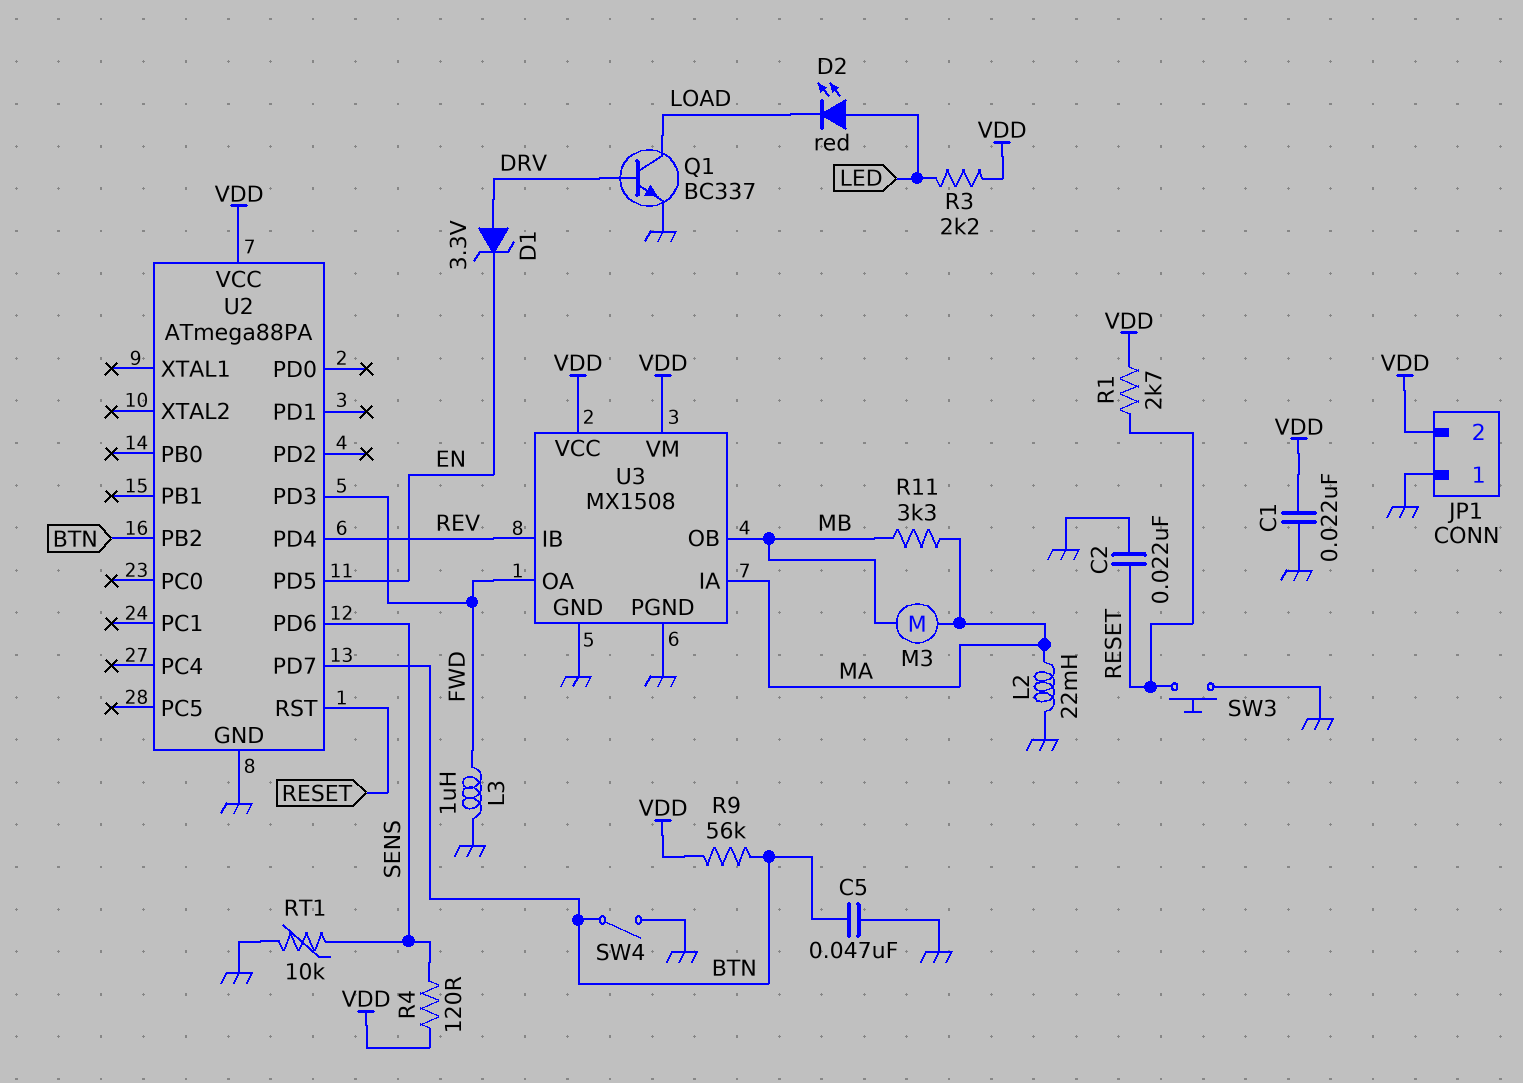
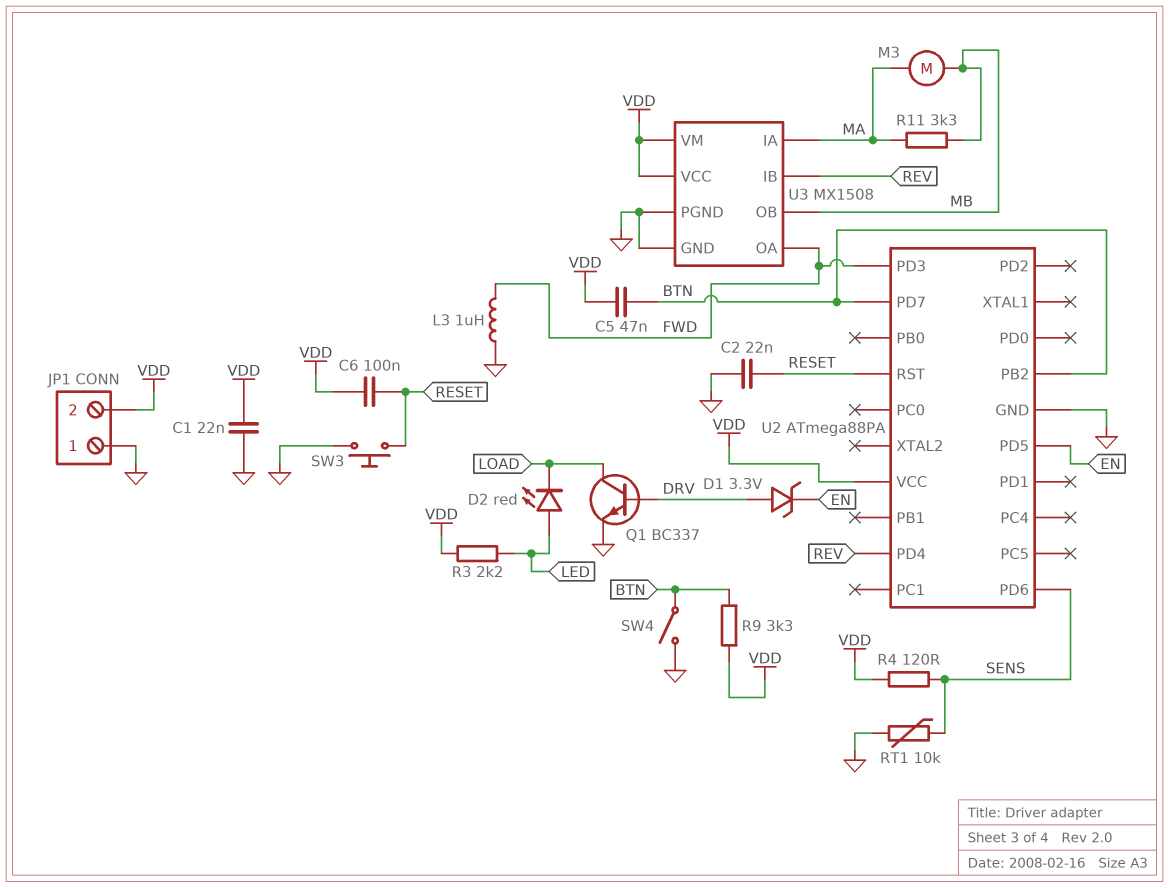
C5: 47nF (BTN, GND) -> 47nF (BTN, VDD)
C6: none -> 100nF (RESET, VDD)
L2: 22mH (GND, MA) -> none
R1: 2.7k (RESET, VDD) -> none
R9: 56k (BTN, VDD) -> 3.3k (BTN, VDD)

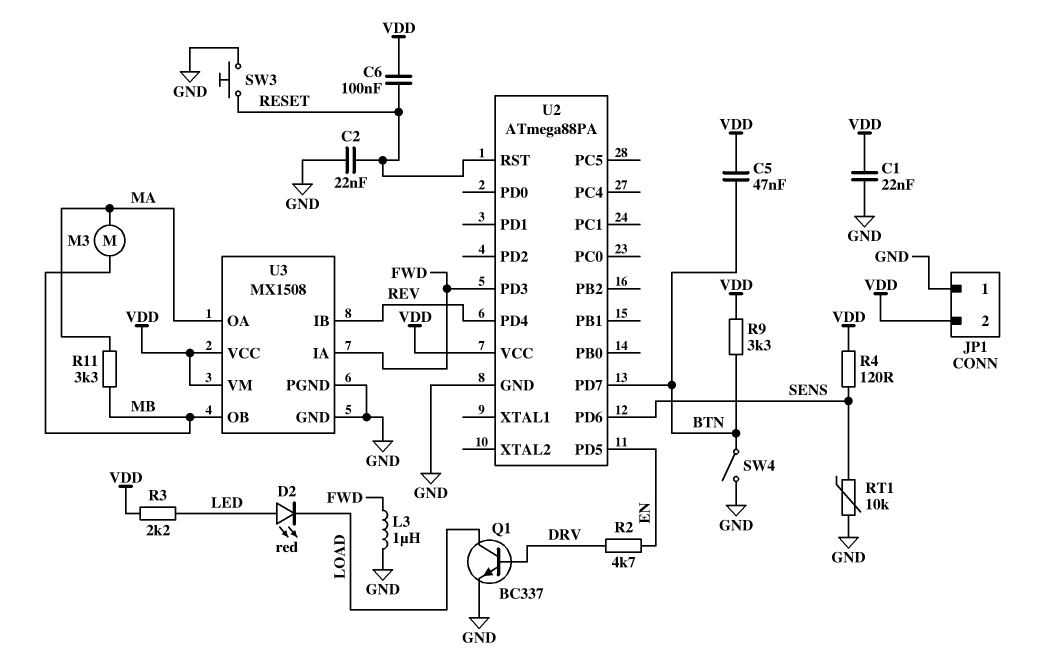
D1: zener 3.3V (A DRV, K EN) -> none
R2: none -> 4.7k (DRV, EN)
U2 pin PB2: BTN -> none
U3 pin IA: MA -> FWD
U3 pin OA: FWD -> MA

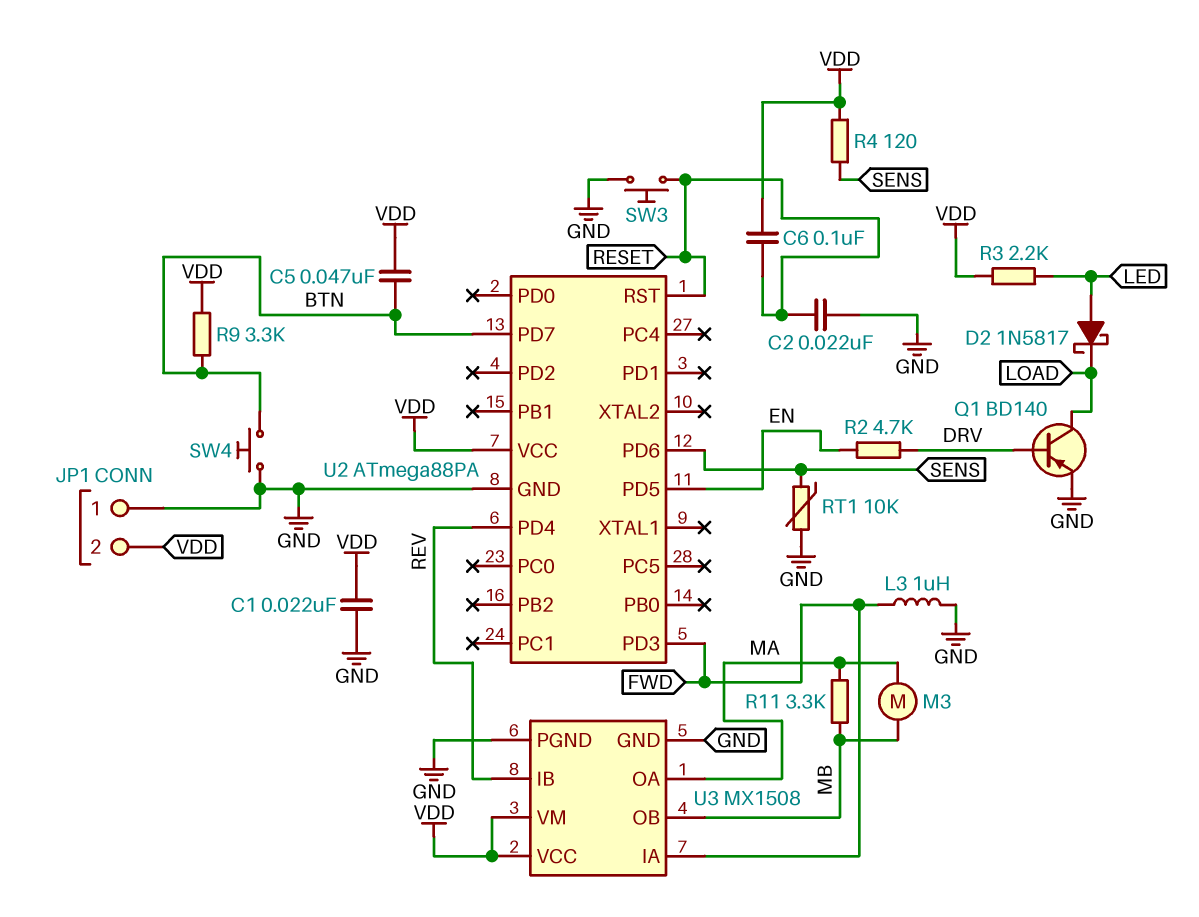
D2: LED red (A LED, K LOAD) -> schottky 1N5817 (A LED, K LOAD)
Q1: NPN BC337 (B DRV, C LOAD, E GND) -> PNP BD140 (B DRV, C LOAD, E GND)
SW4: switch (BTN, GND) -> button (BTN, GND)

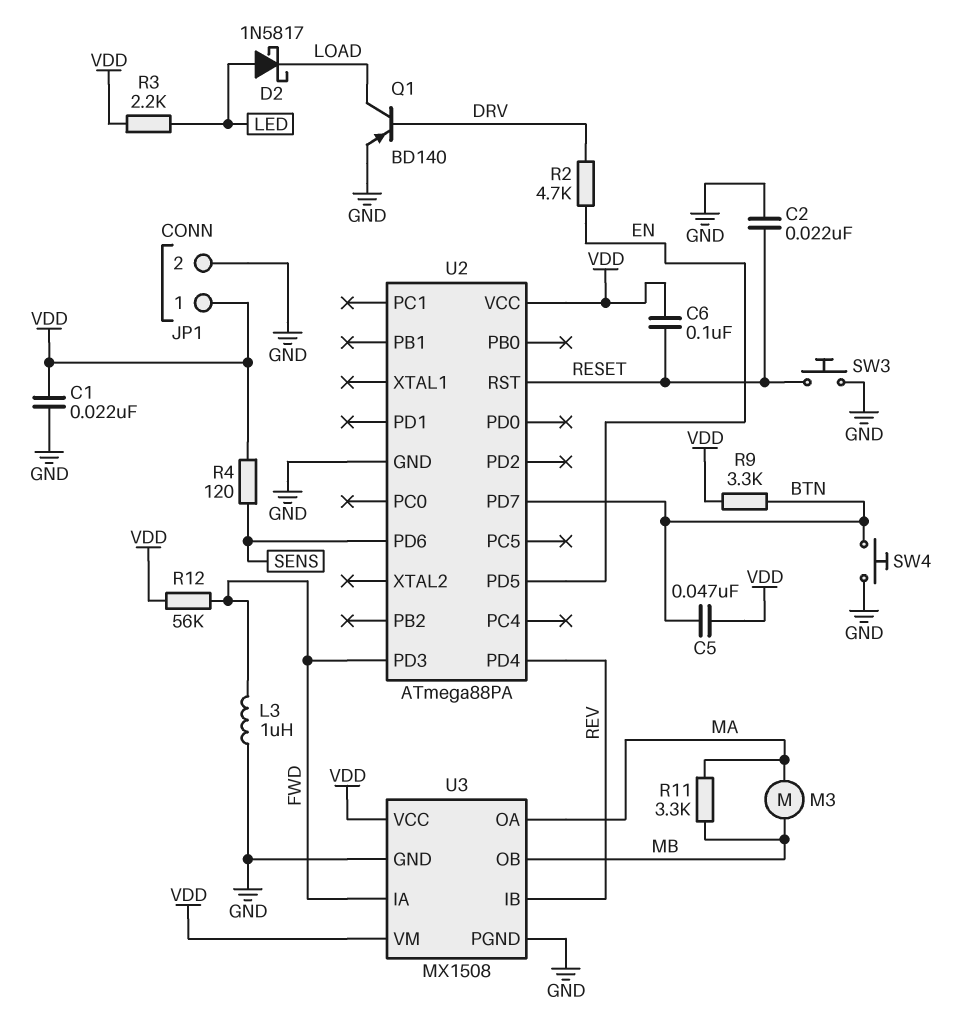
JP1 pin 1: GND -> VDD
JP1 pin 2: VDD -> GND
R12: none -> 56k (FWD, VDD)
RT1: 10k (GND, SENS) -> none

